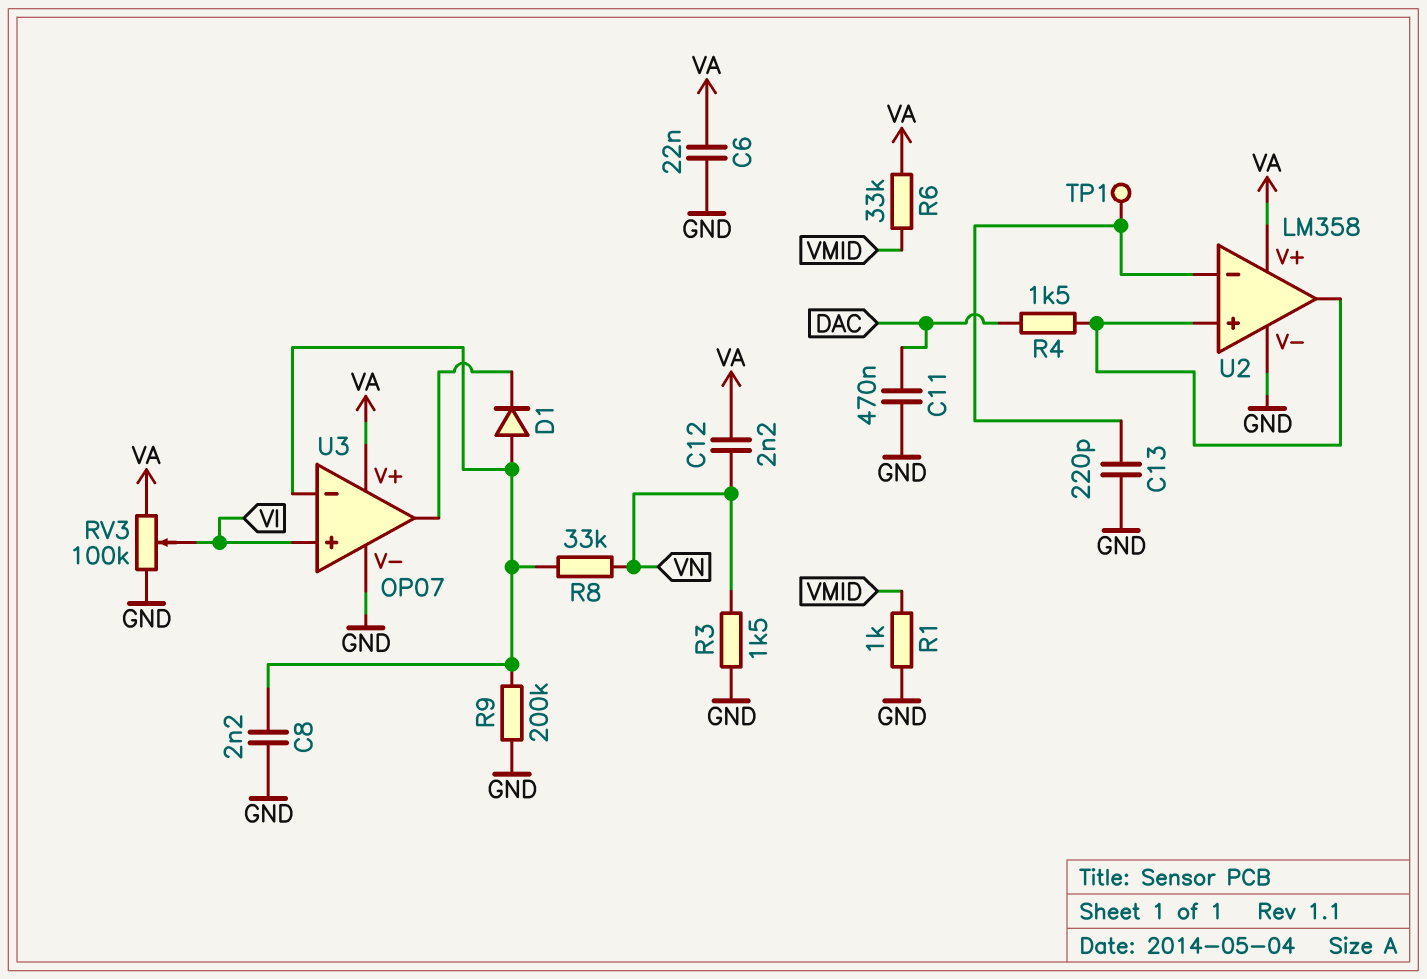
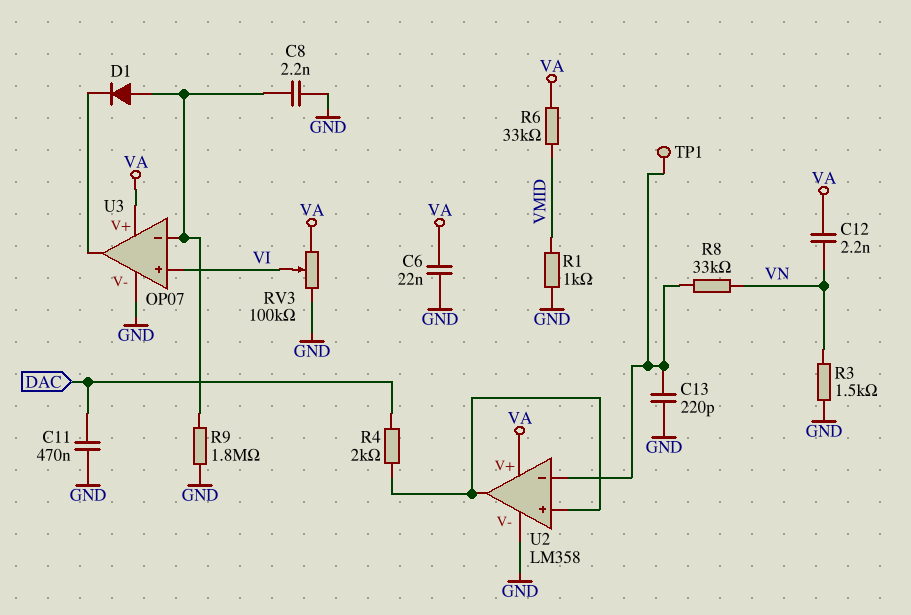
R4: 1.5k (DAC, U2/in+) -> 2k (DAC, U2/in+)
R8: 33k (U3/in-, VN) -> 33k (U2/in-, VN)
R9: 200k (GND, U3/in-) -> 1.8M (GND, U3/in-)

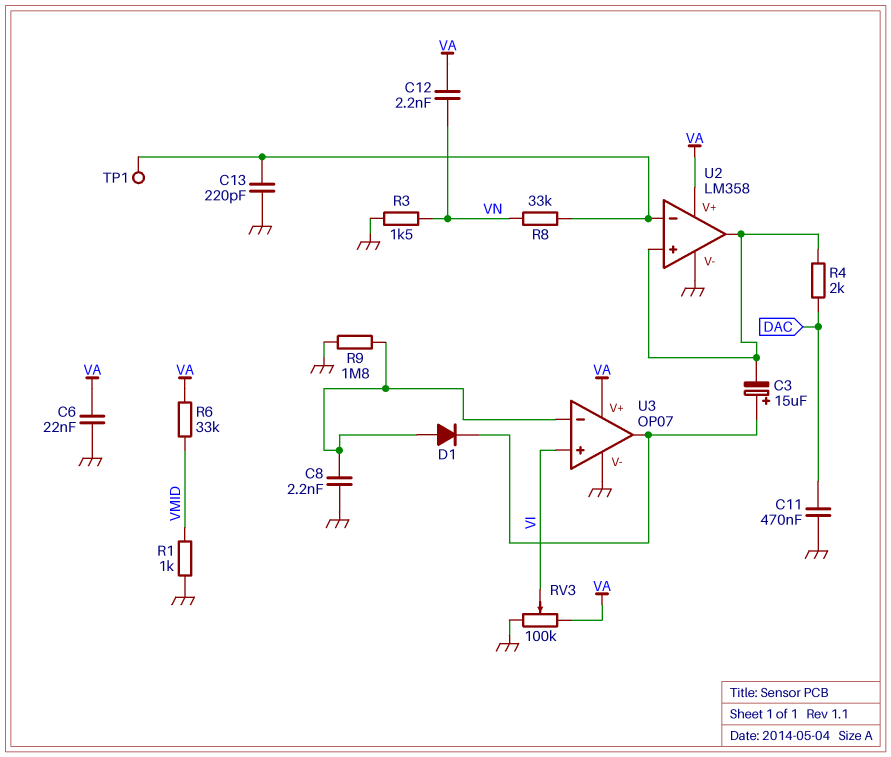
C3: none -> 15uF (plus U3/out, minus U2/in+)

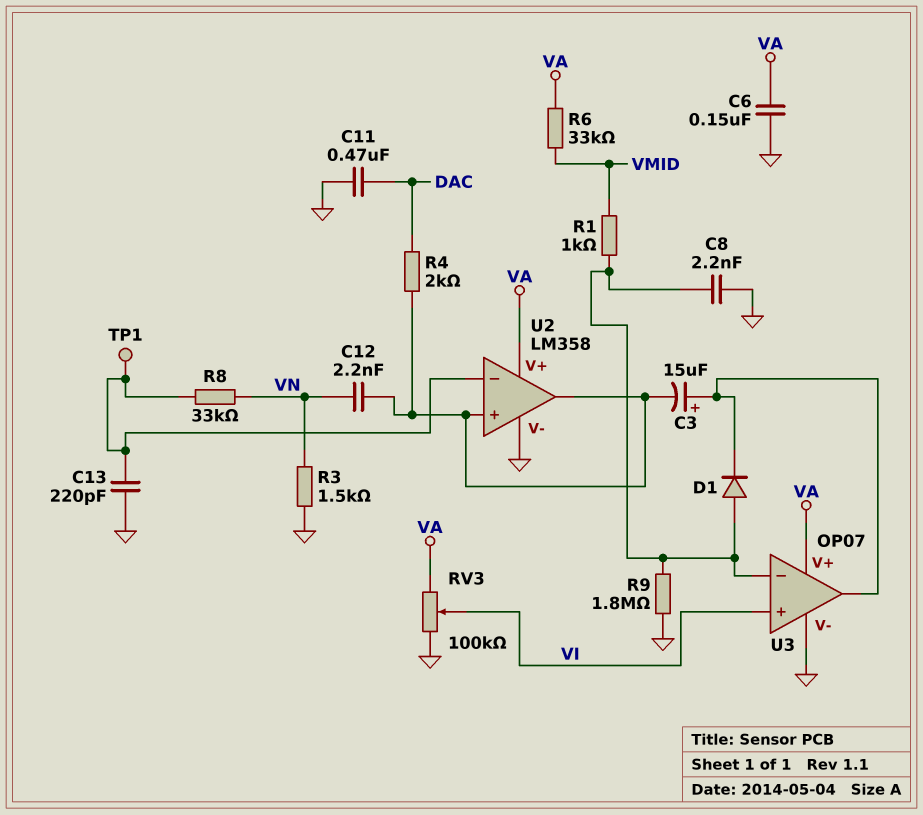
C6: 22nF (GND, VA) -> 150nF (GND, VA)
C12: 2.2nF (VA, VN) -> 2.2nF (U2/in+, VN)
R1: 1k (GND, VMID) -> 1k (U3/in-, VMID)

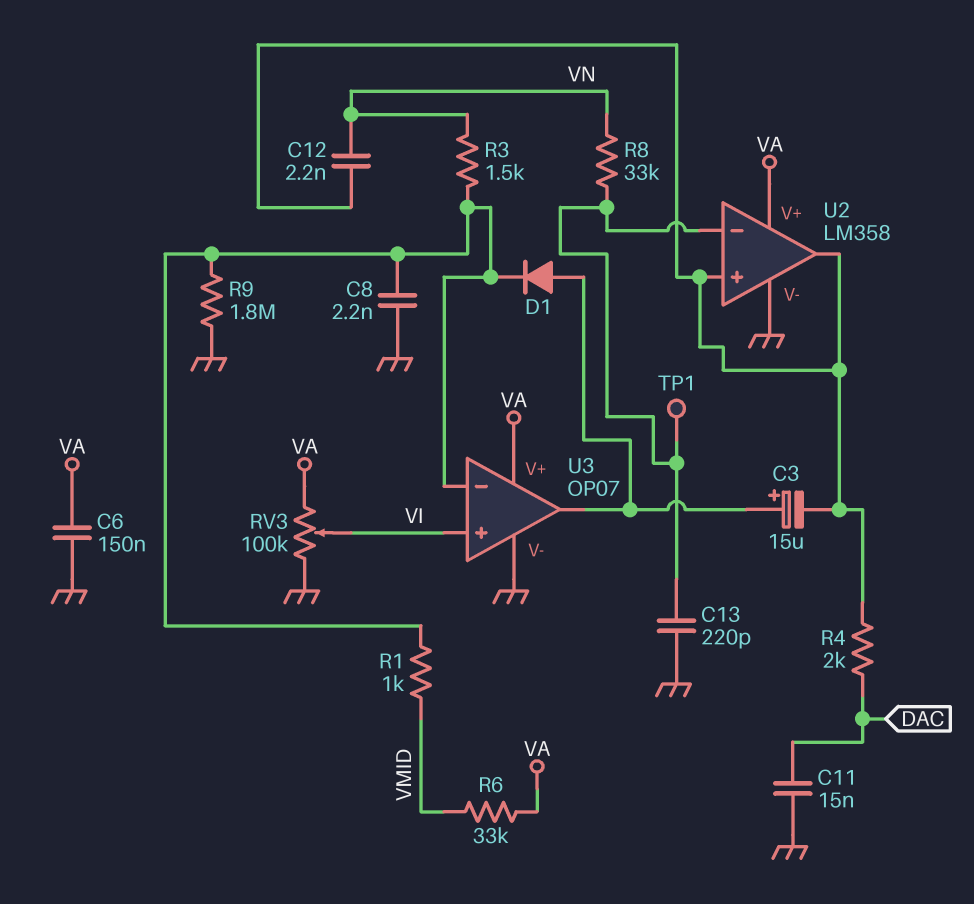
C11: 470nF (DAC, GND) -> 15nF (DAC, GND)
D1: diode (A U3/in-, K U3/out) -> diode (A U3/out, K U3/in-)
R3: 1.5k (GND, VN) -> 1.5k (U3/in-, VN)

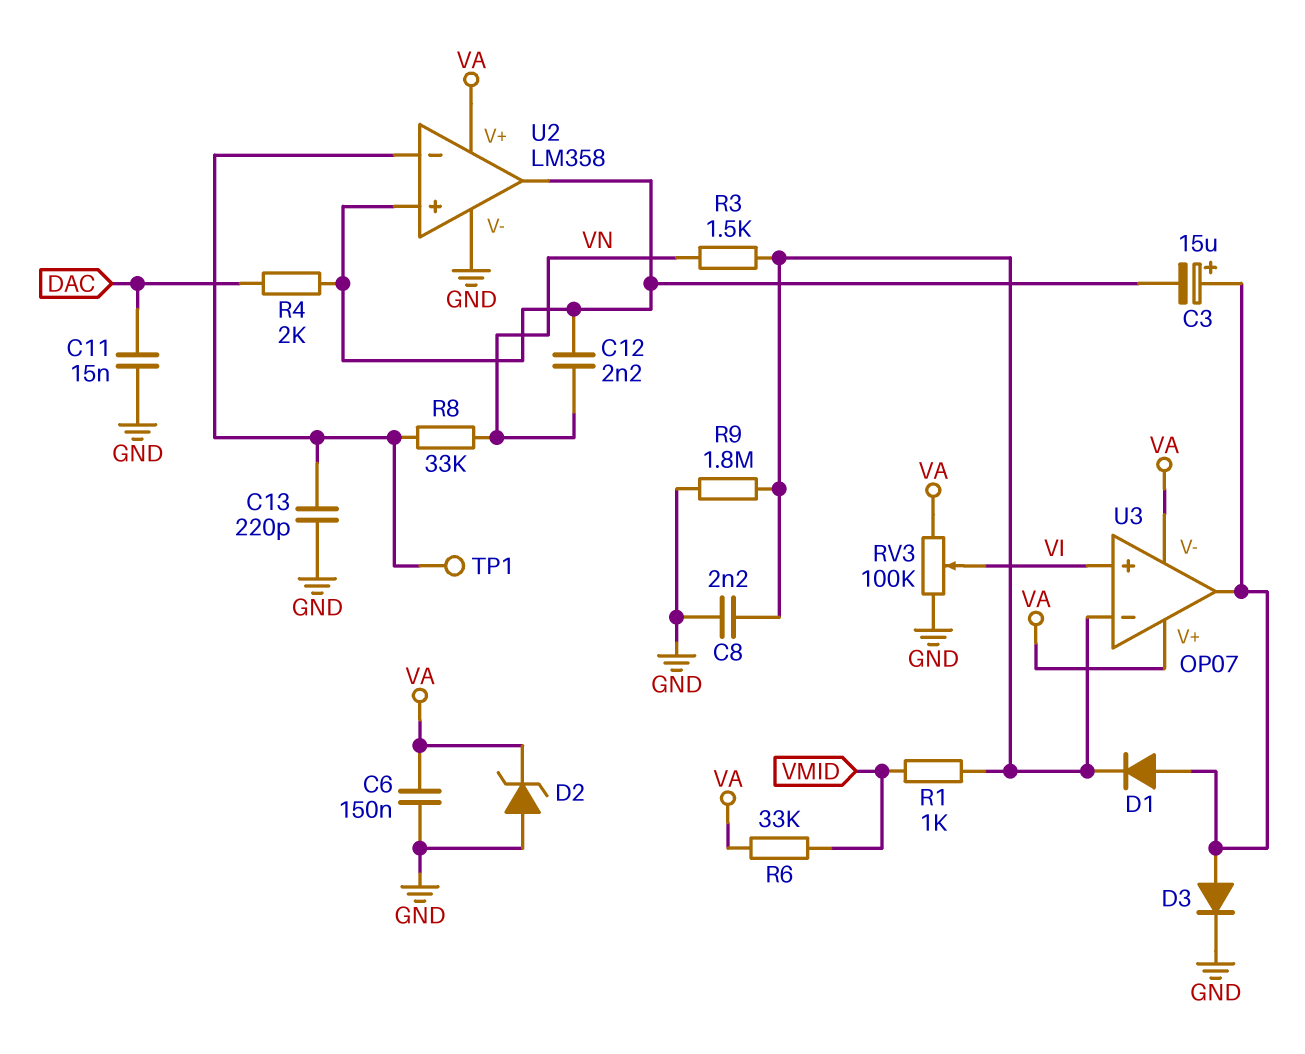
D2: none -> zener (A GND, K VA)
D3: none -> diode (A U3/out, K GND)
U3 pin V-: GND -> VA

